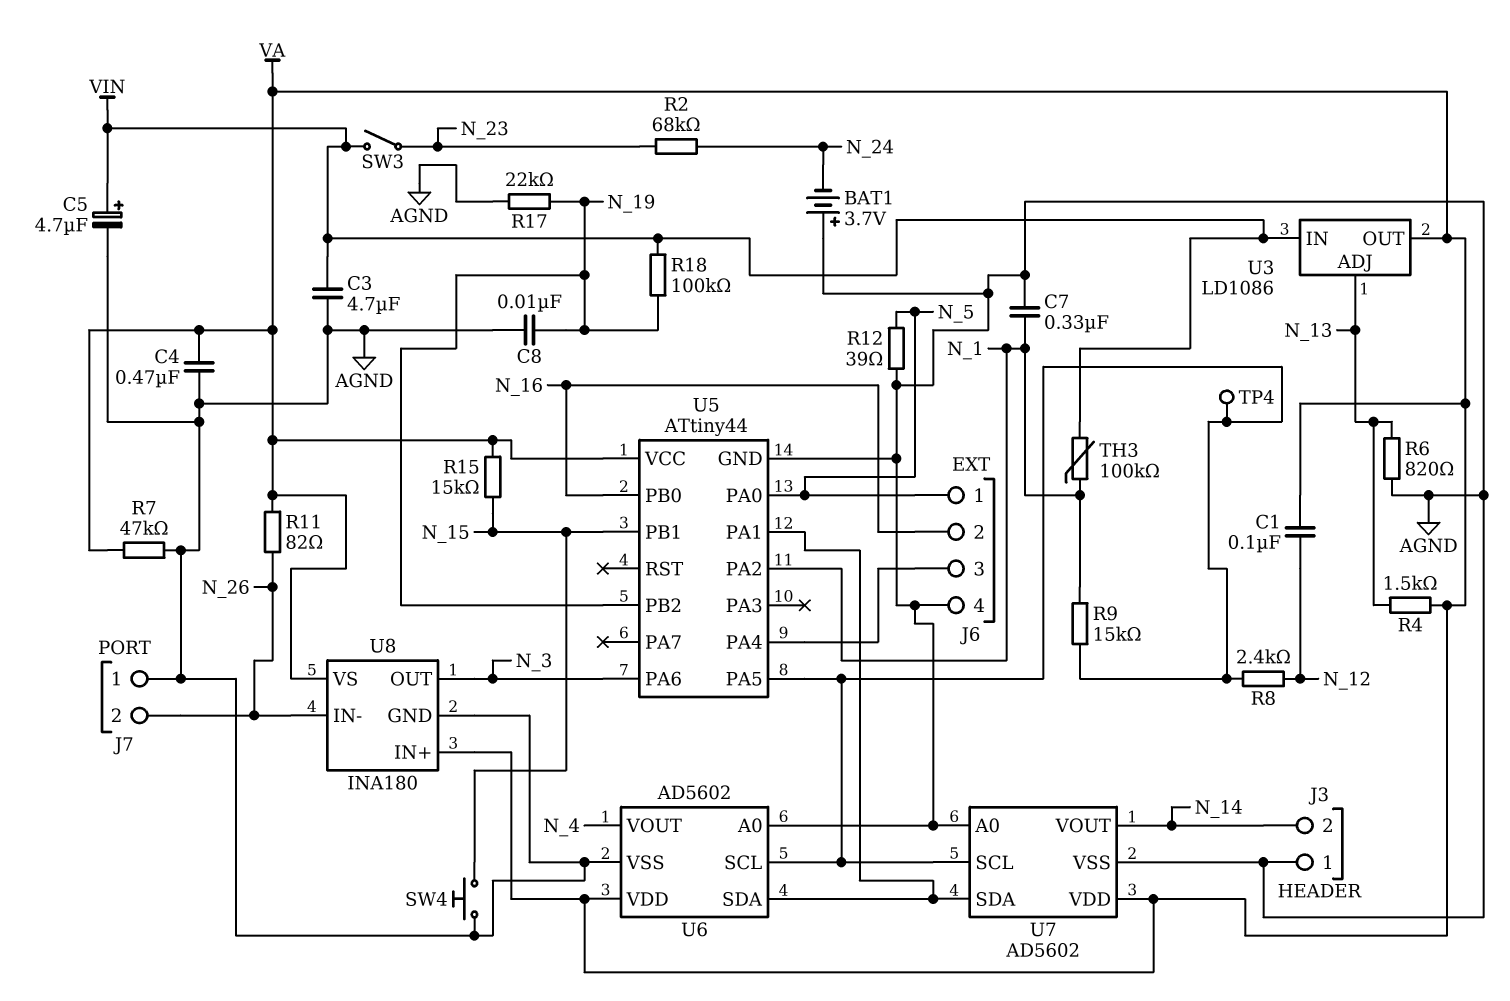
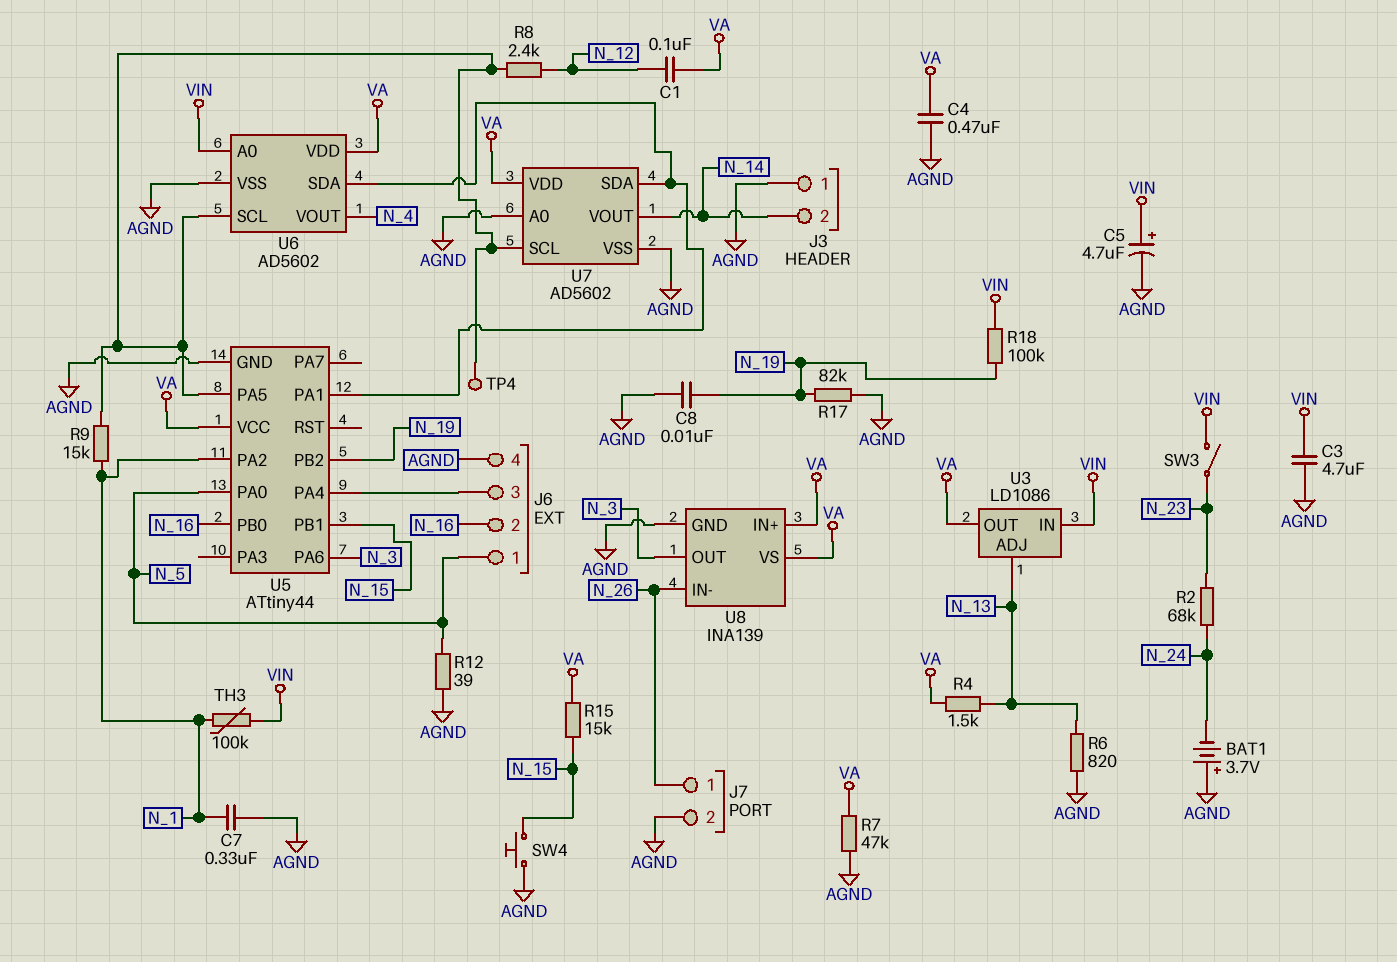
J7 pin 1: AGND -> N_26
J7 pin 2: N_26 -> AGND
R11: 82 (N_26, VA) -> none
R17: 22k (AGND, N_19) -> 82k (AGND, N_19)
U6 pin A0: AGND -> VIN
U8: INA180 -> INA139

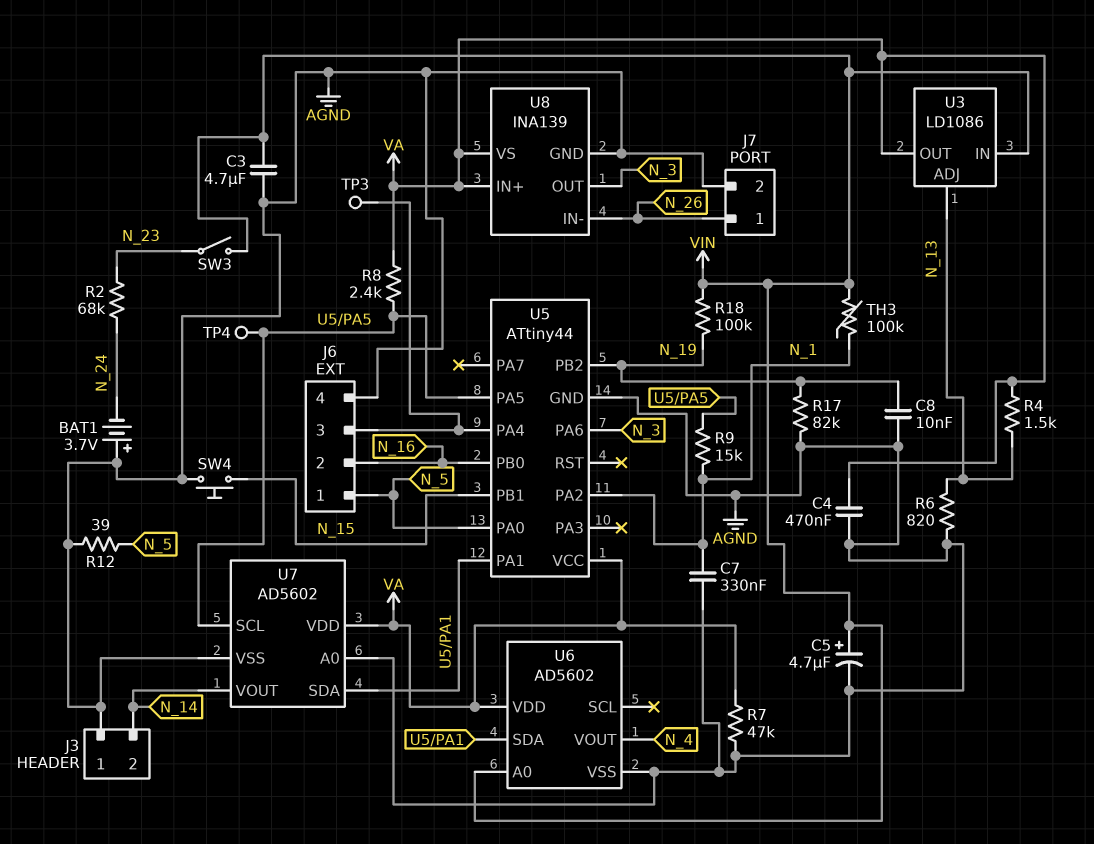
C1: 100nF (N_12, VA) -> none
R8: 2.4k (N_12, U5/PA5) -> 2.4k (U5/PA5, VA)
R15: 15k (N_15, VA) -> none
TP3: none -> test point (J6/3)
U6 pin SCL: U5/PA5 -> none

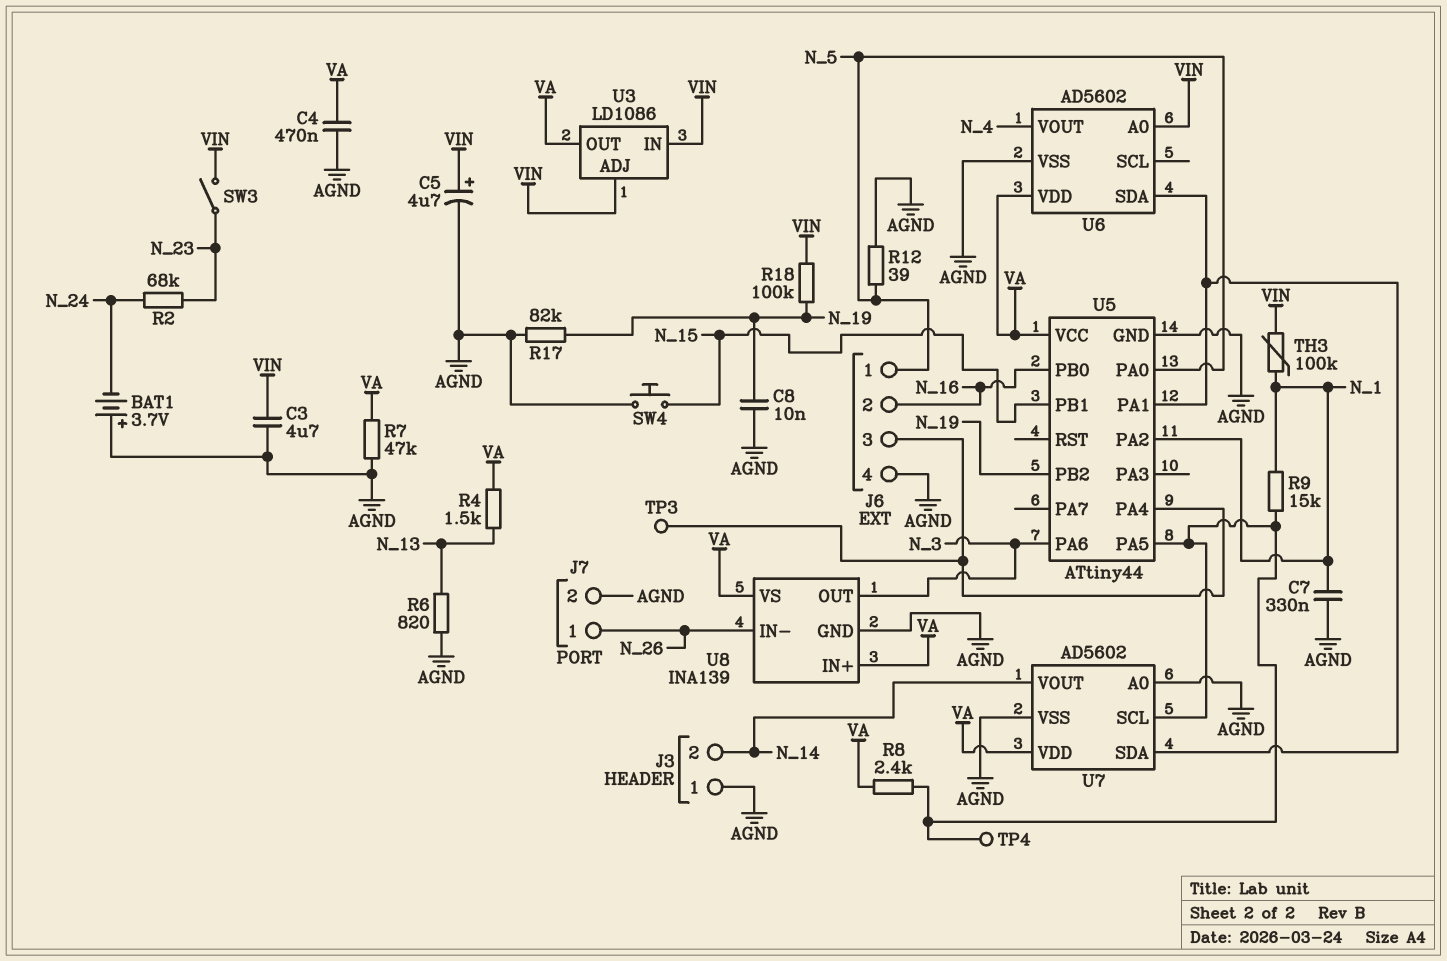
U3 pin ADJ: N_13 -> VIN

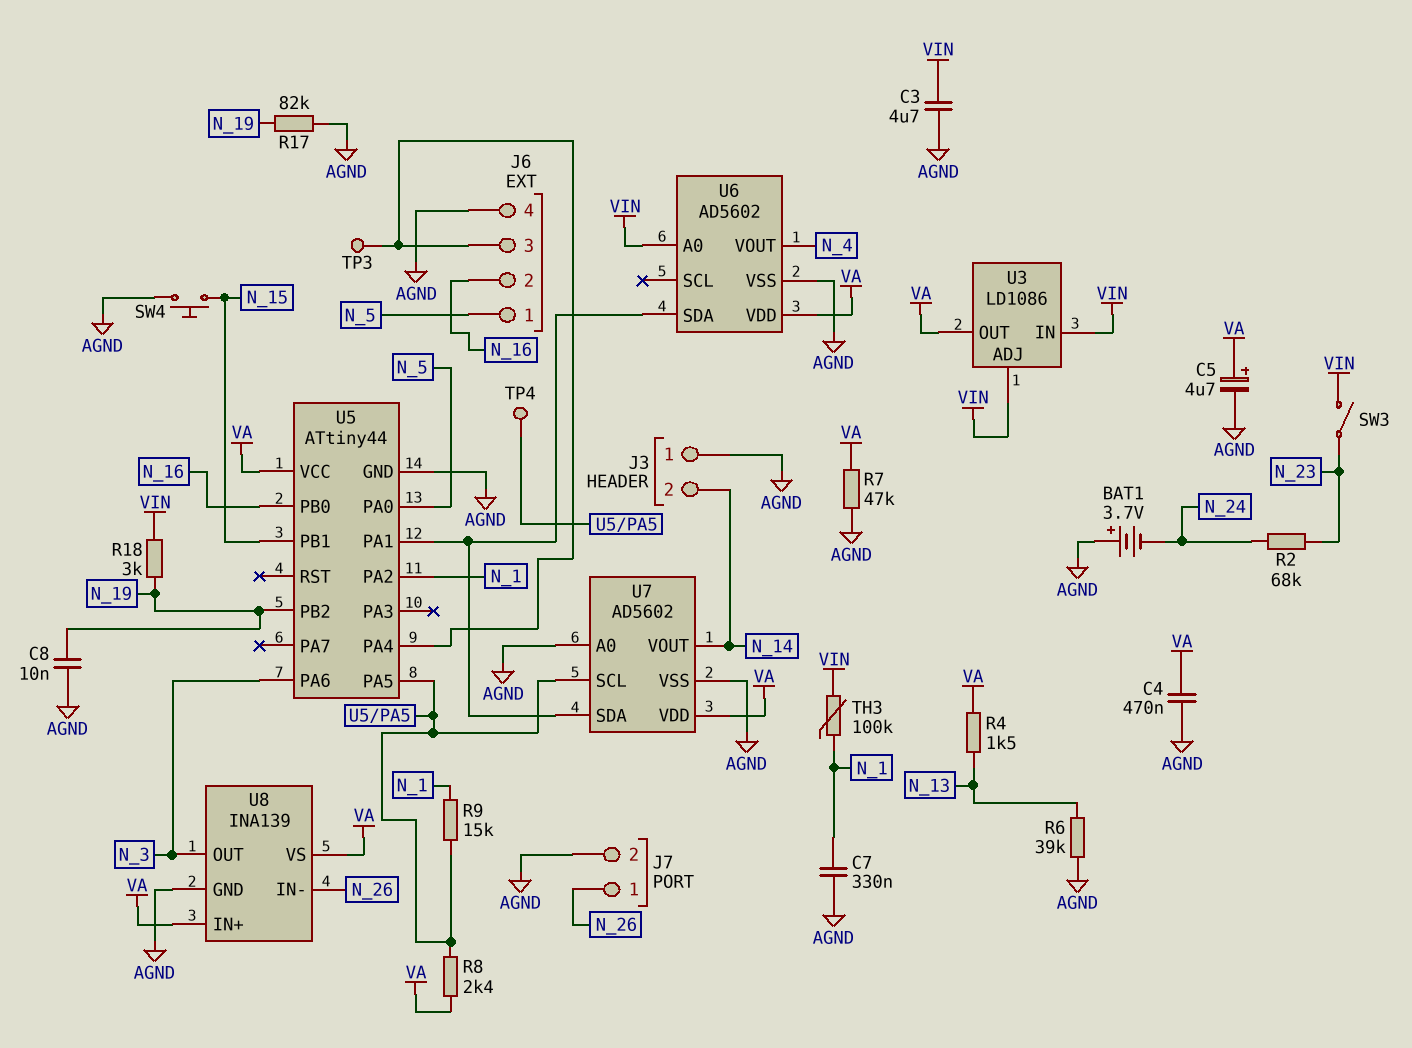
C5: 4.7uF (plus VIN, minus AGND) -> 4.7uF (plus VA, minus AGND)
R6: 820 (AGND, N_13) -> 39k (AGND, N_13)
R12: 39 (AGND, N_5) -> none
R18: 100k (N_19, VIN) -> 3k (N_19, VIN)

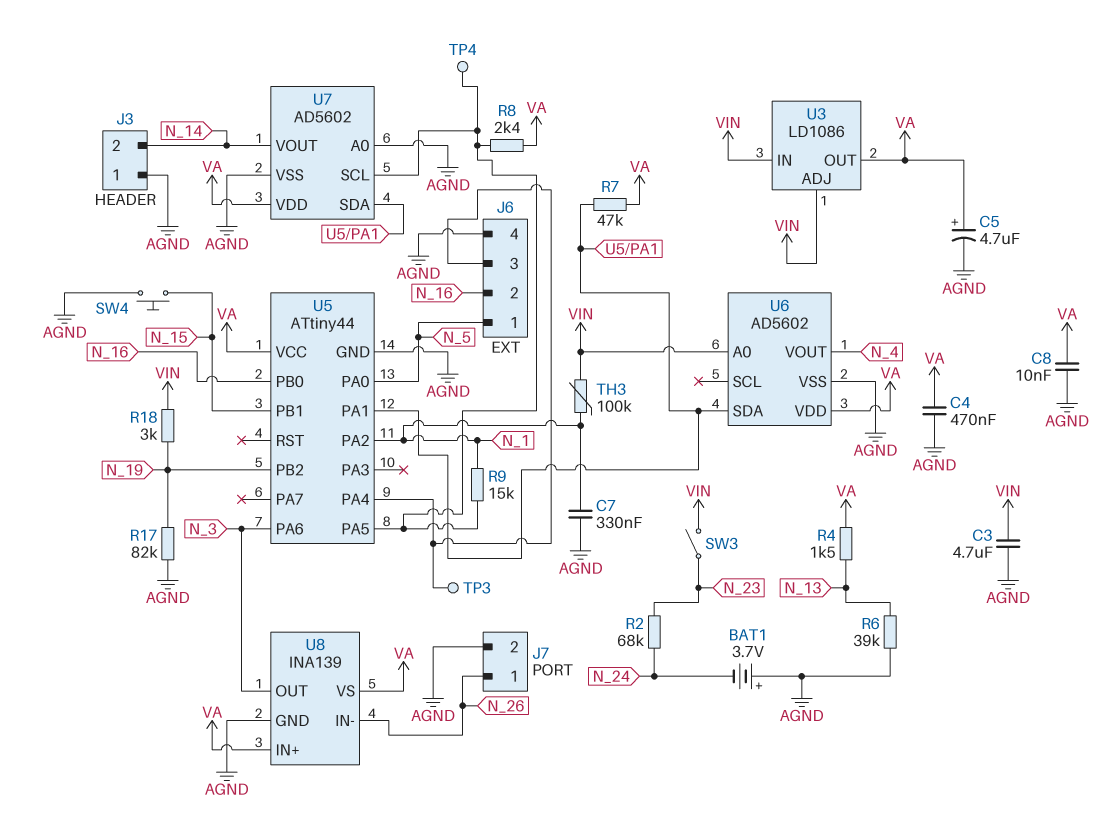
C8: 10nF (AGND, N_19) -> 10nF (AGND, VA)
R7: 47k (AGND, VA) -> 47k (U5/PA1, VA)

